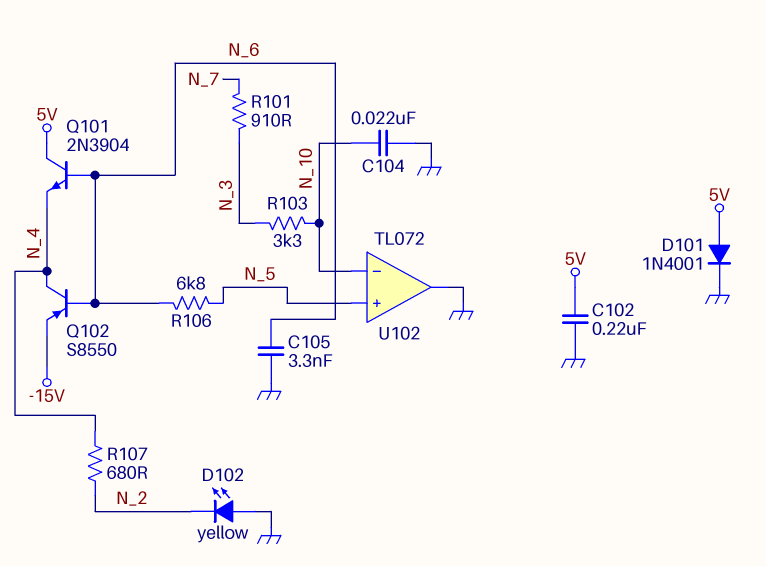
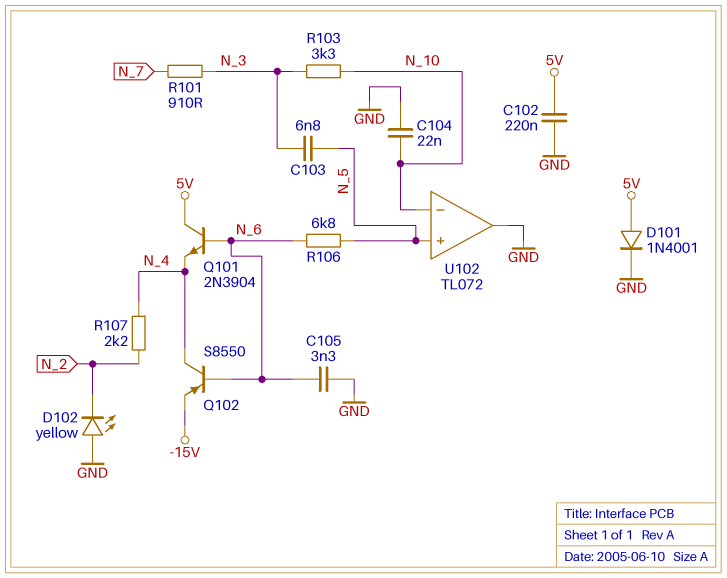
C103: none -> 6.8nF (N_3, N_5)
R107: 680 (N_2, N_4) -> 2.2k (N_2, N_4)

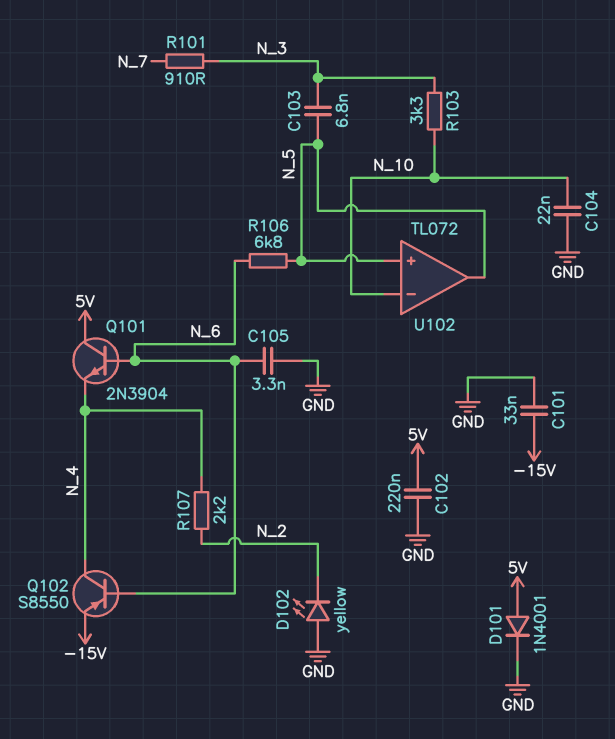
C101: none -> 33nF (-15V, GND)
U102 pin out: GND -> N_5

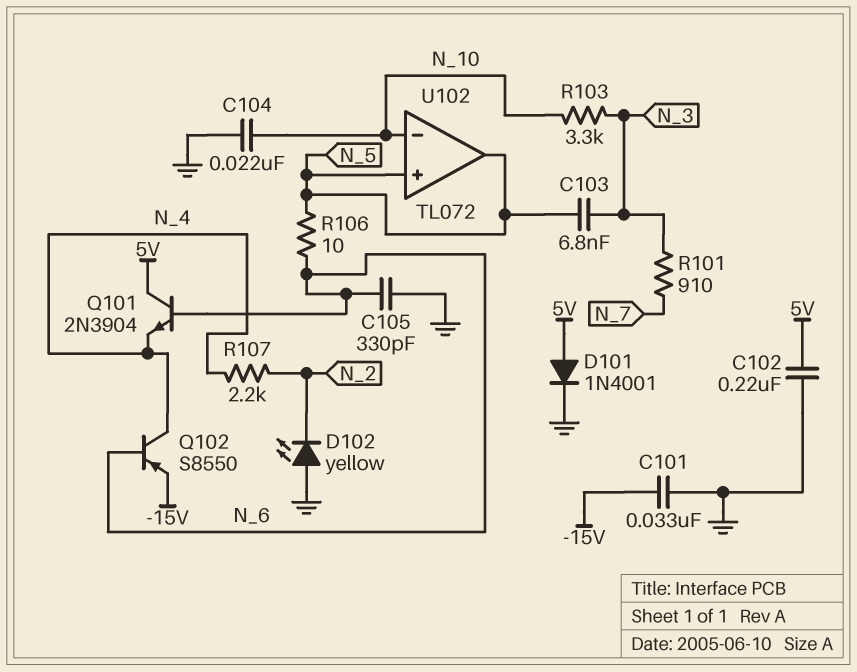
C105: 3.3nF (GND, N_6) -> 330pF (GND, N_6)
R106: 6.8k (N_5, N_6) -> 10 (N_5, N_6)

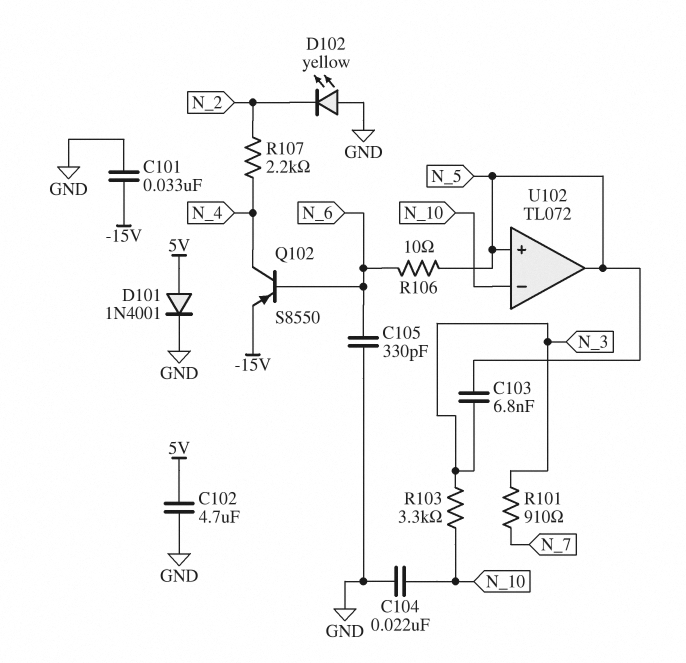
C102: 220nF (5V, GND) -> 4.7uF (5V, GND)
Q101: NPN 2N3904 (B N_6, C 5V, E N_4) -> none

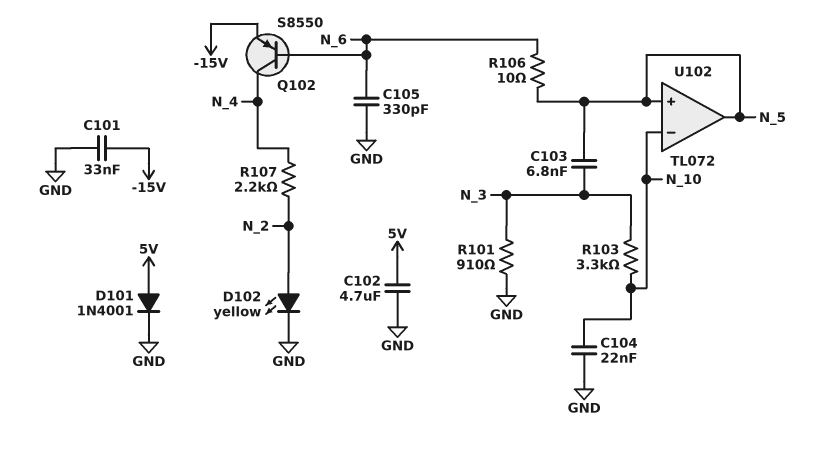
D102: LED yellow (A GND, K N_2) -> LED yellow (A N_2, K GND)
R101: 910 (N_3, N_7) -> 910 (GND, N_3)

